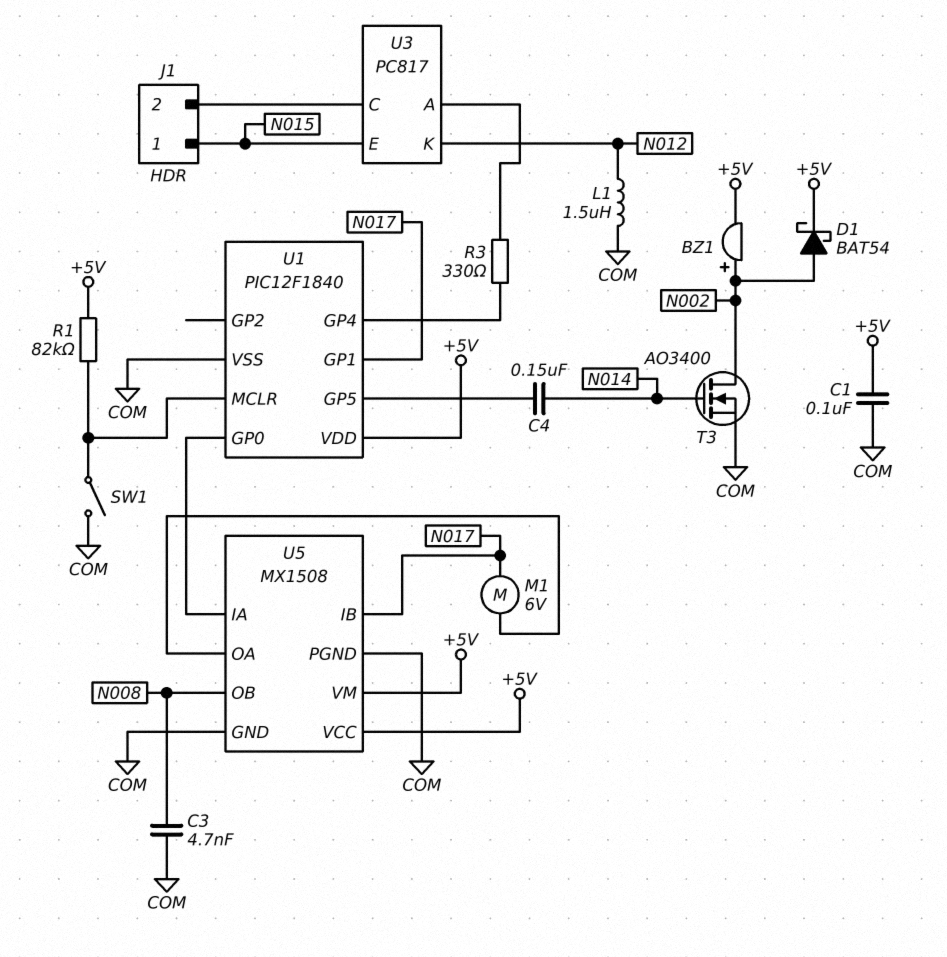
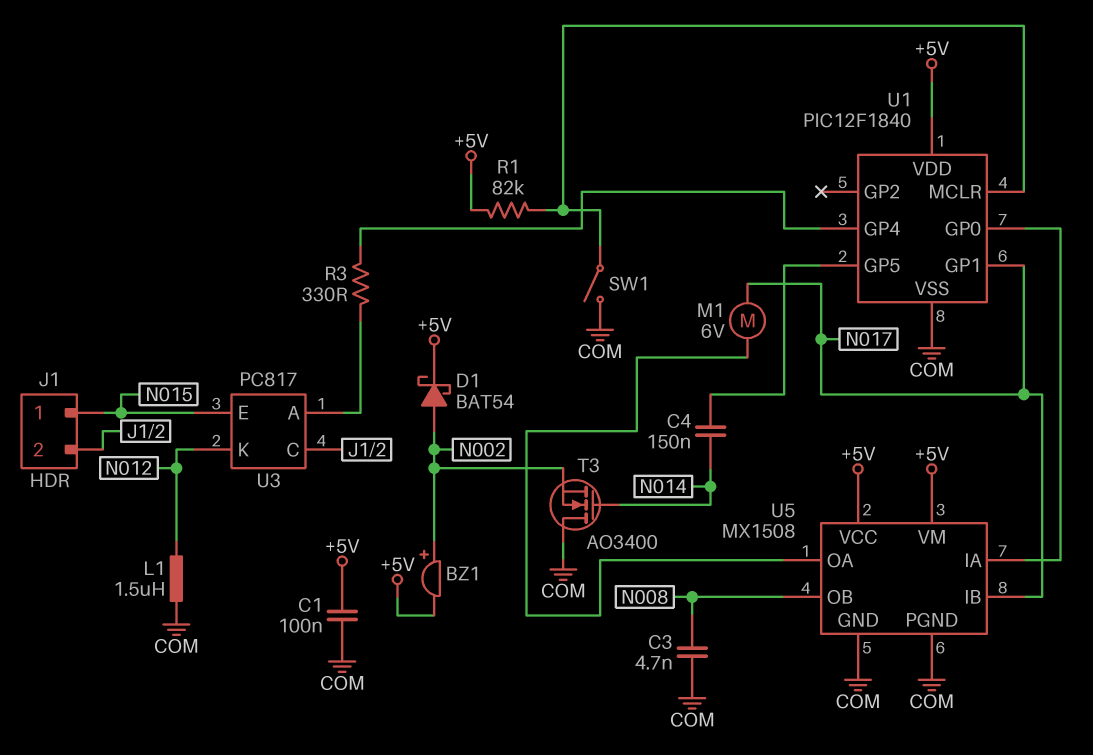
T3: NMOS AO3400 (G N014, D N002, S COM) -> NMOS AO3400 (G N014, D COM, S N002)

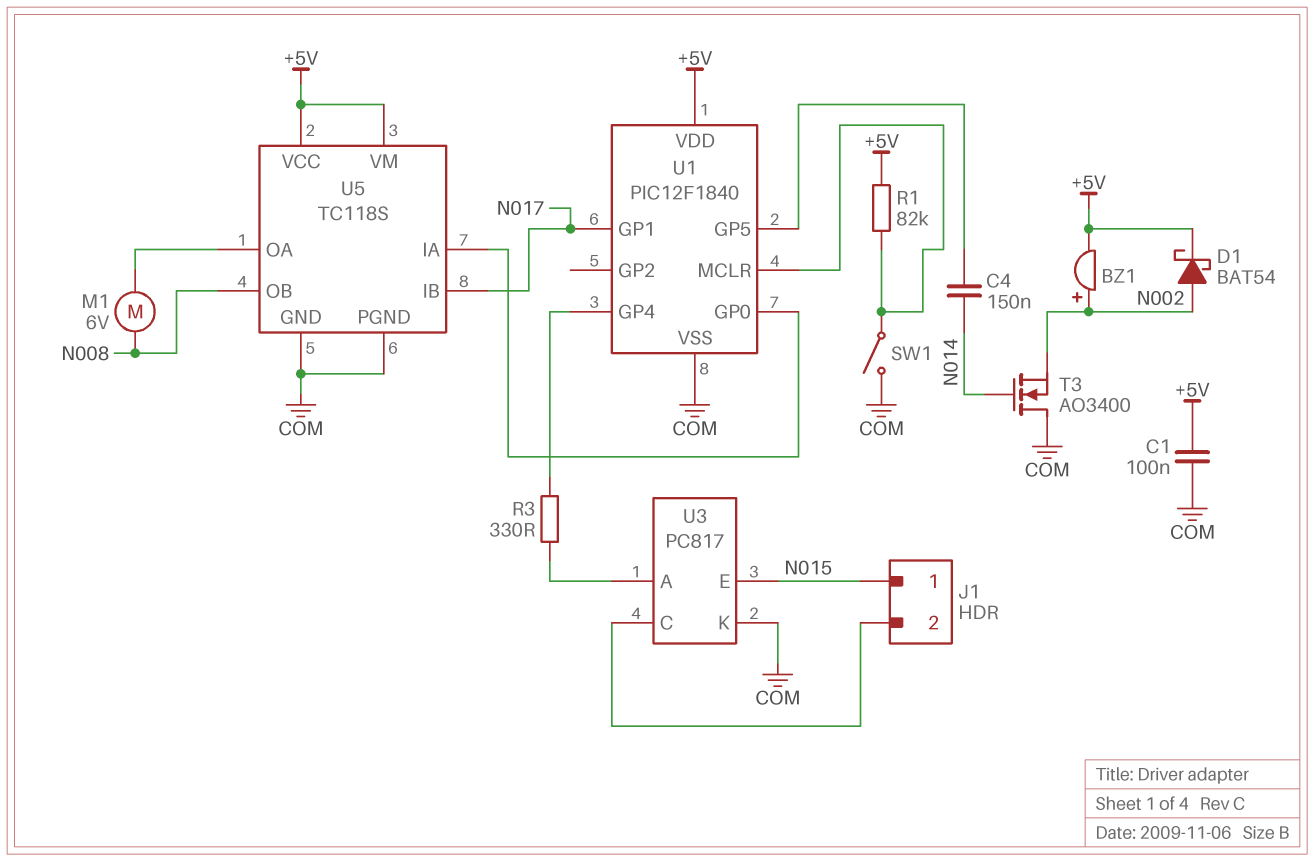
C3: 4.7nF (COM, N008) -> none
L1: 1.5uH (COM, N012) -> none
M1: motor 6V (N017, U5/OA) -> motor 6V (N008, U5/OA)
U3 pin K: N012 -> COM
U5: MX1508 -> TC118S

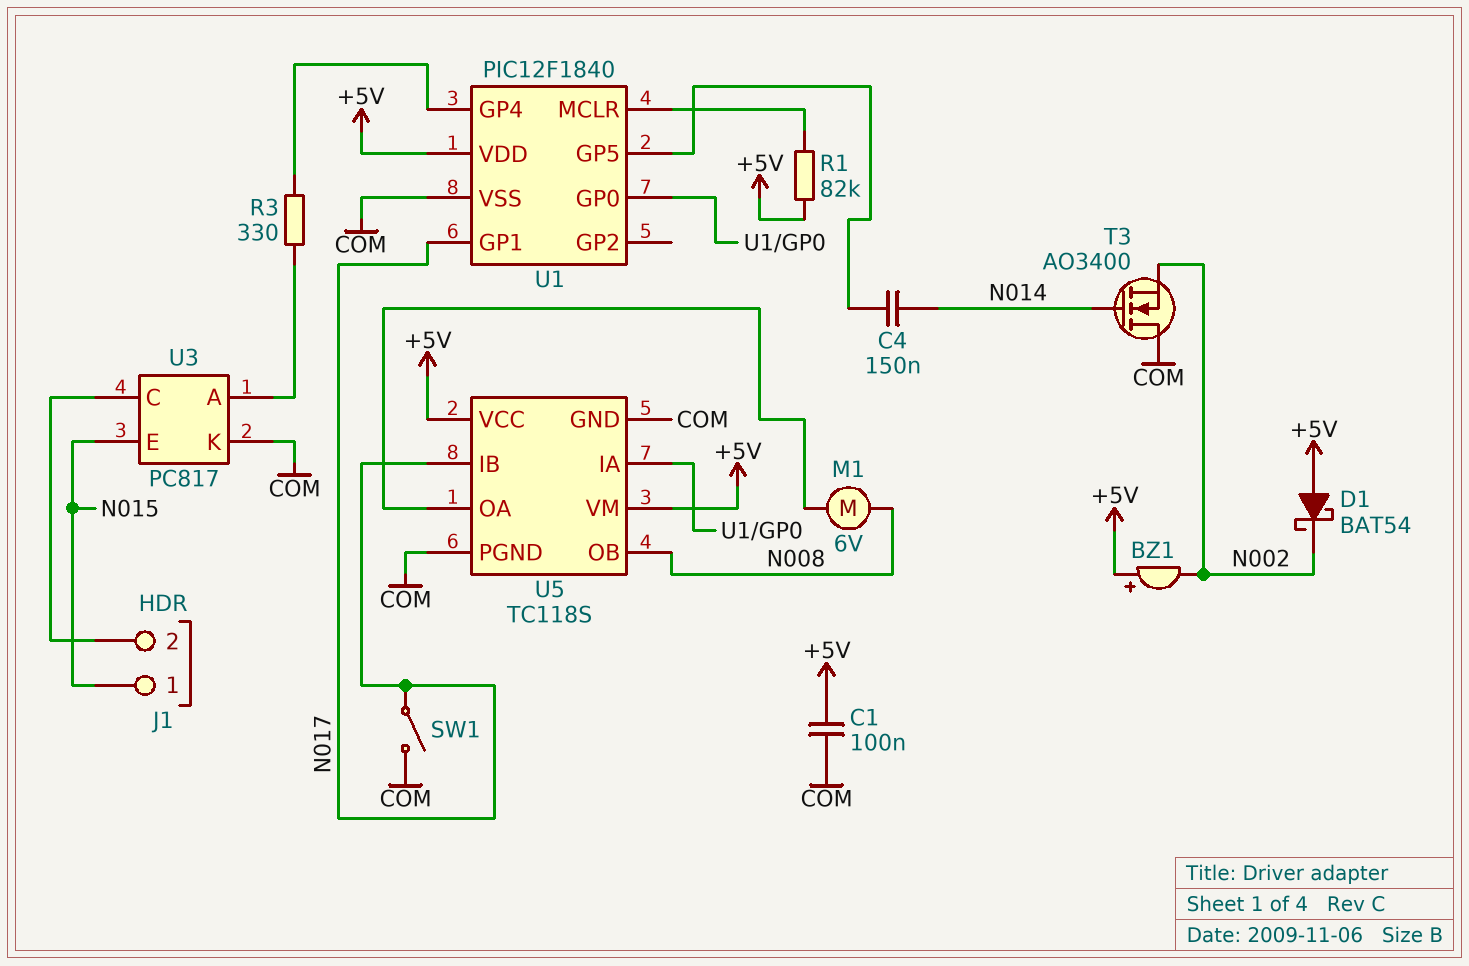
BZ1: buzzer (plus N002, minus +5V) -> buzzer (plus +5V, minus N002)
D1: schottky BAT54 (A N002, K +5V) -> schottky BAT54 (A +5V, K N002)
SW1: switch (COM, U1/MCLR) -> switch (COM, N017)

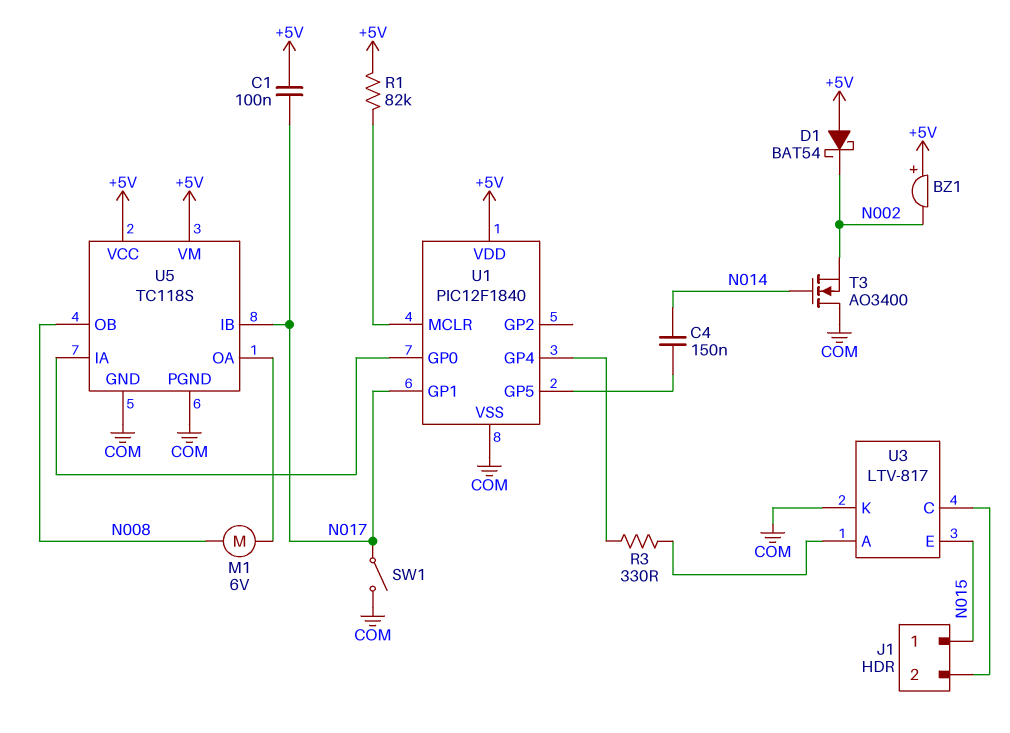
C1: 100nF (+5V, COM) -> 100nF (+5V, N017)
U3: PC817 -> LTV-817

